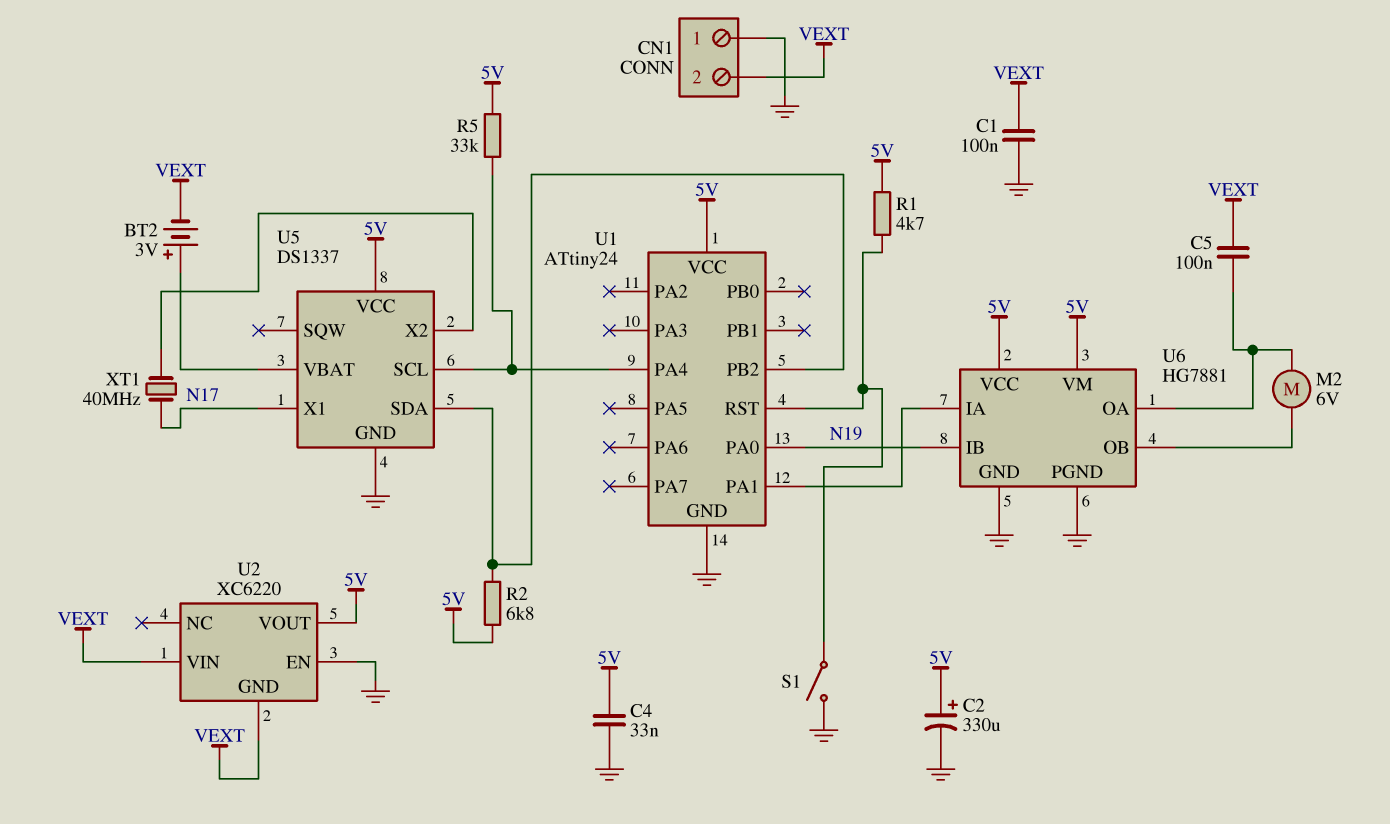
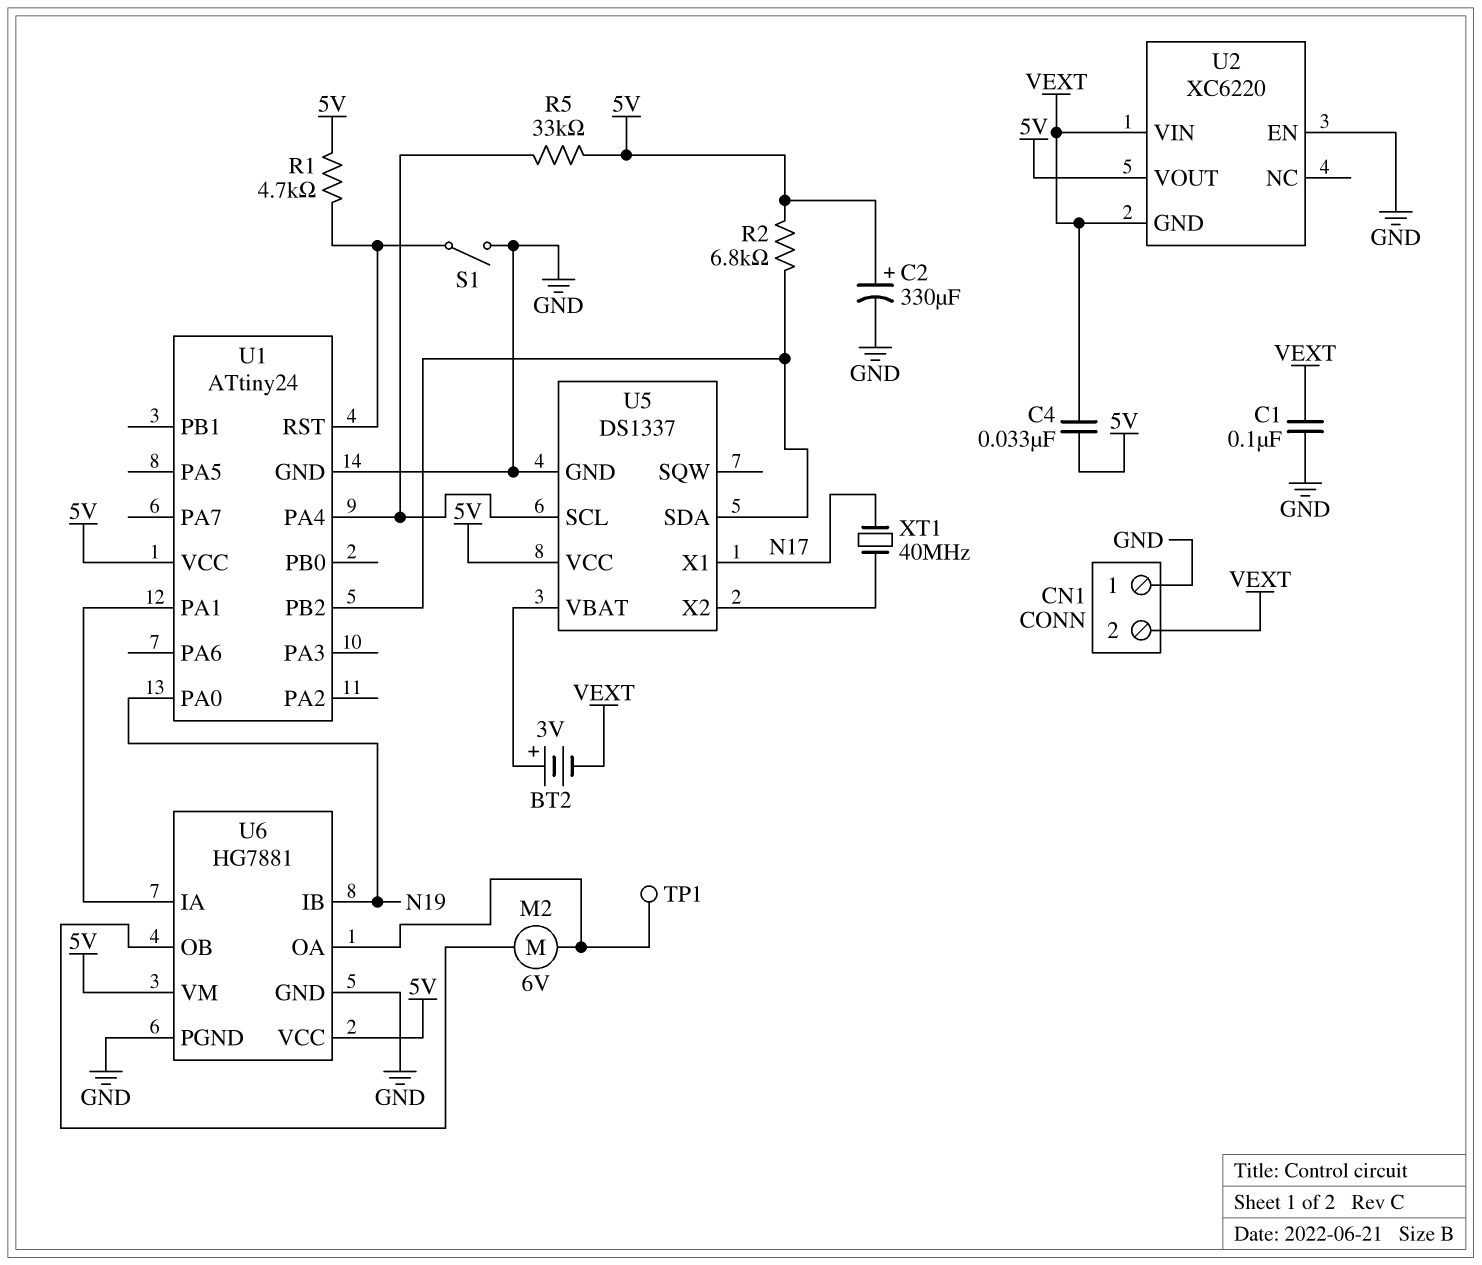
C4: 33nF (5V, GND) -> 33nF (5V, VEXT)
C5: 100nF (U6/OA, VEXT) -> none
TP1: none -> test point (U6/OA)

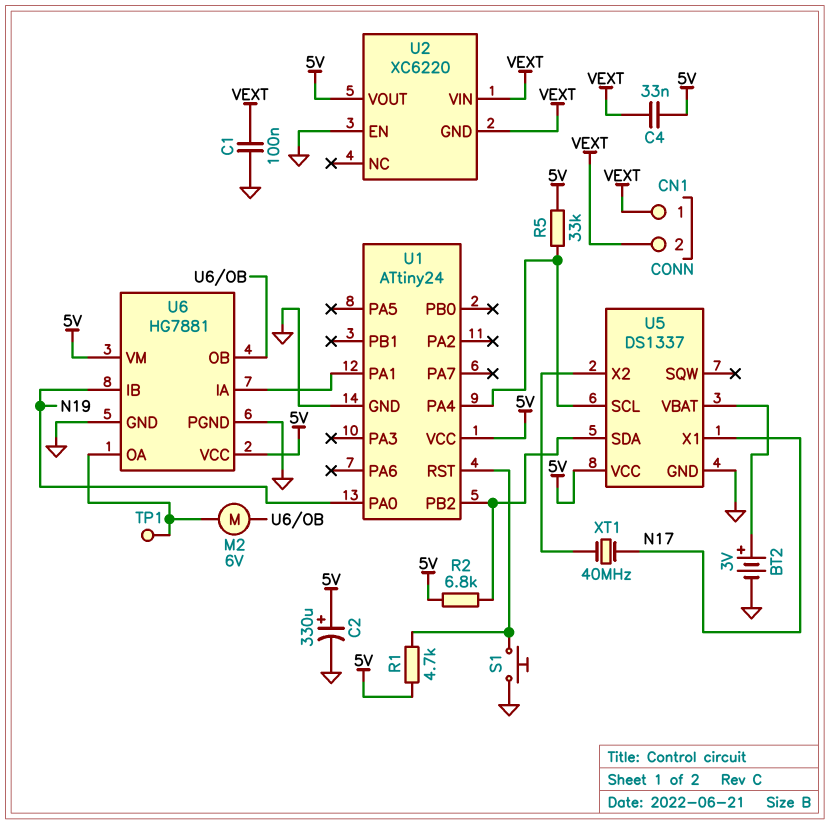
BT2: 3V (plus U5/VBAT, minus VEXT) -> 3V (plus U5/VBAT, minus GND)
CN1 pin 1: GND -> VEXT
S1: switch (GND, U1/RST) -> button (GND, U1/RST)

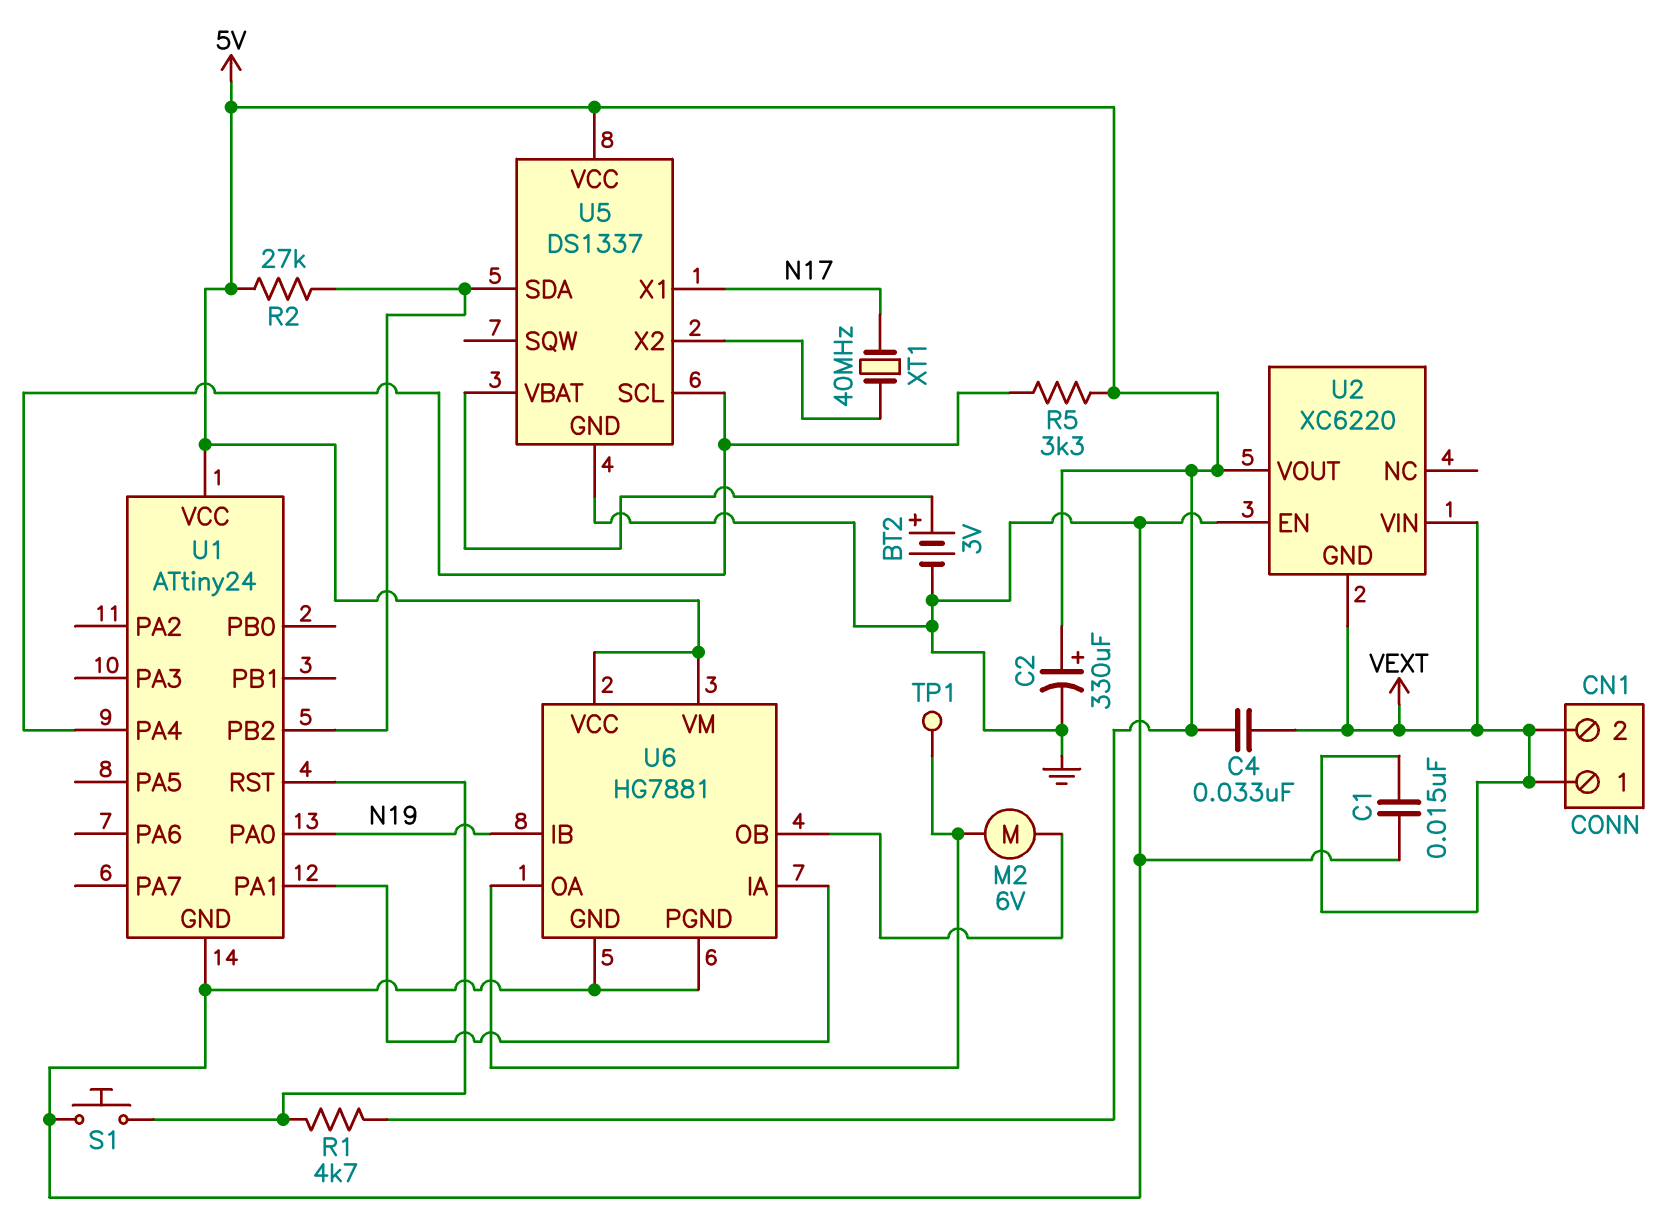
C1: 100nF (GND, VEXT) -> 15nF (GND, VEXT)
R2: 6.8k (5V, U1/PB2) -> 27k (5V, U1/PB2)
R5: 33k (5V, U1/PA4) -> 3.3k (5V, U1/PA4)

